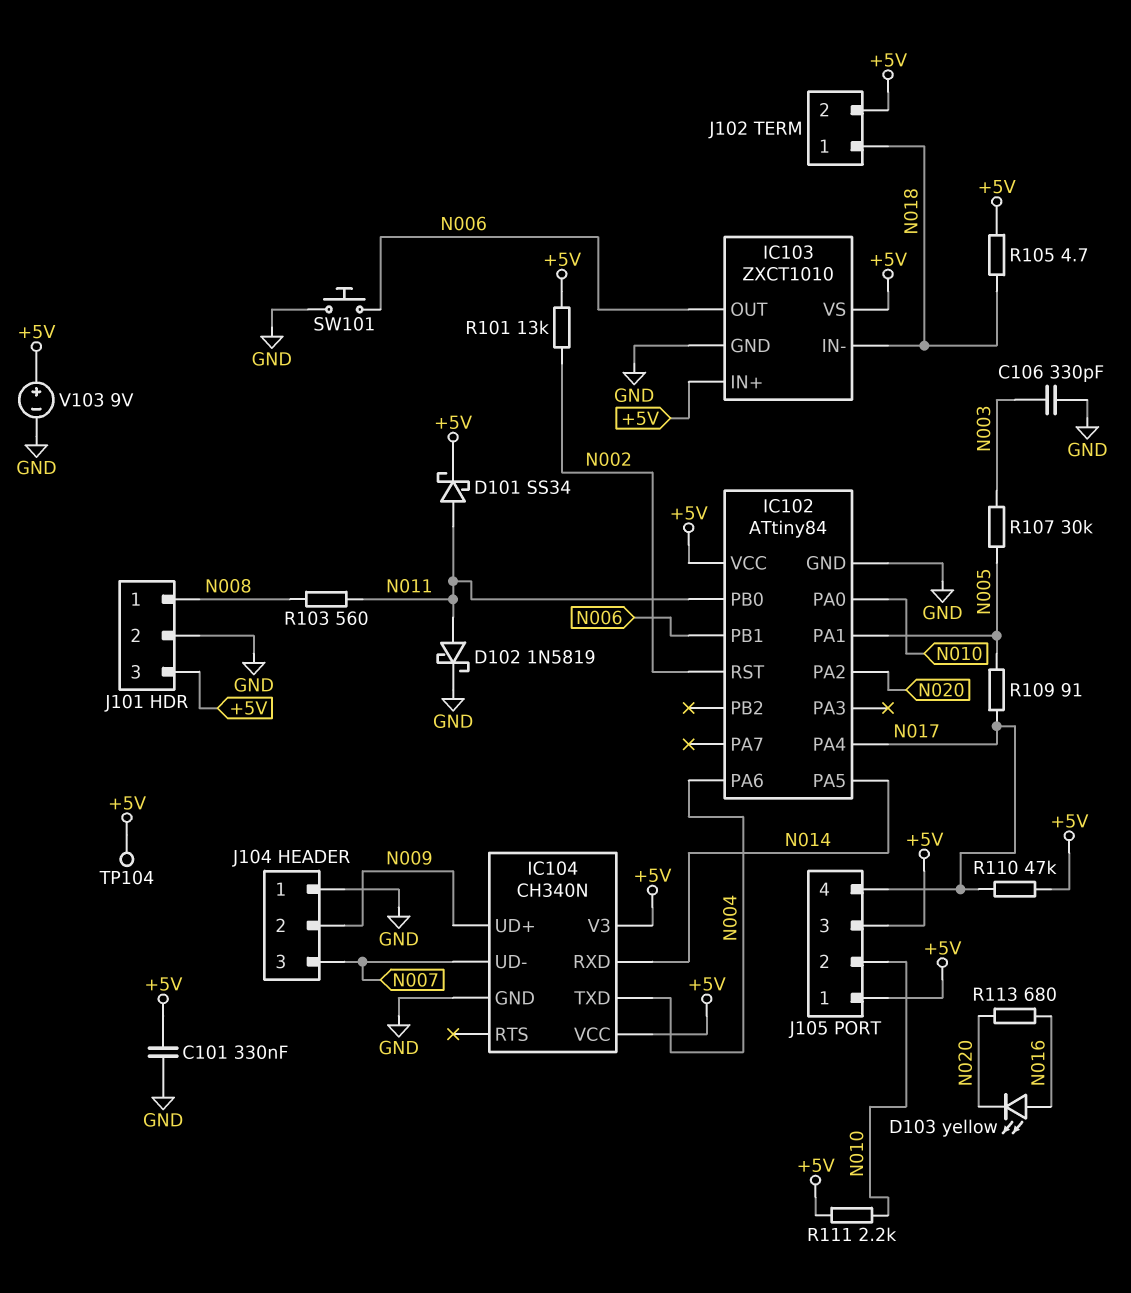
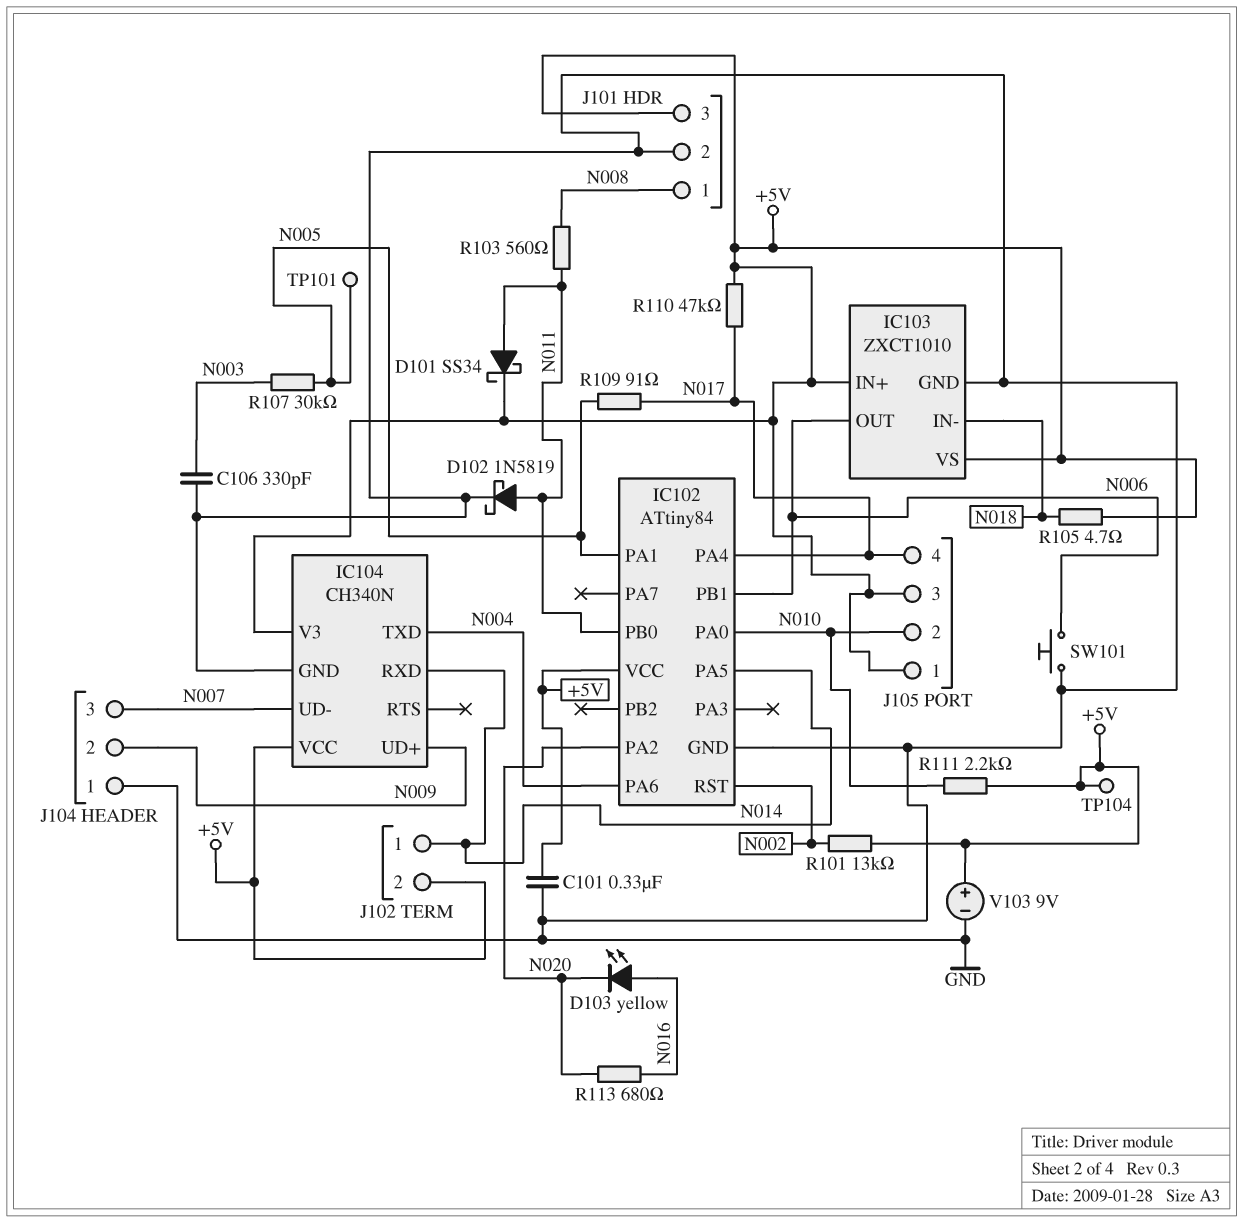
J102 pin 1: N018 -> N014
TP101: none -> test point (N005)

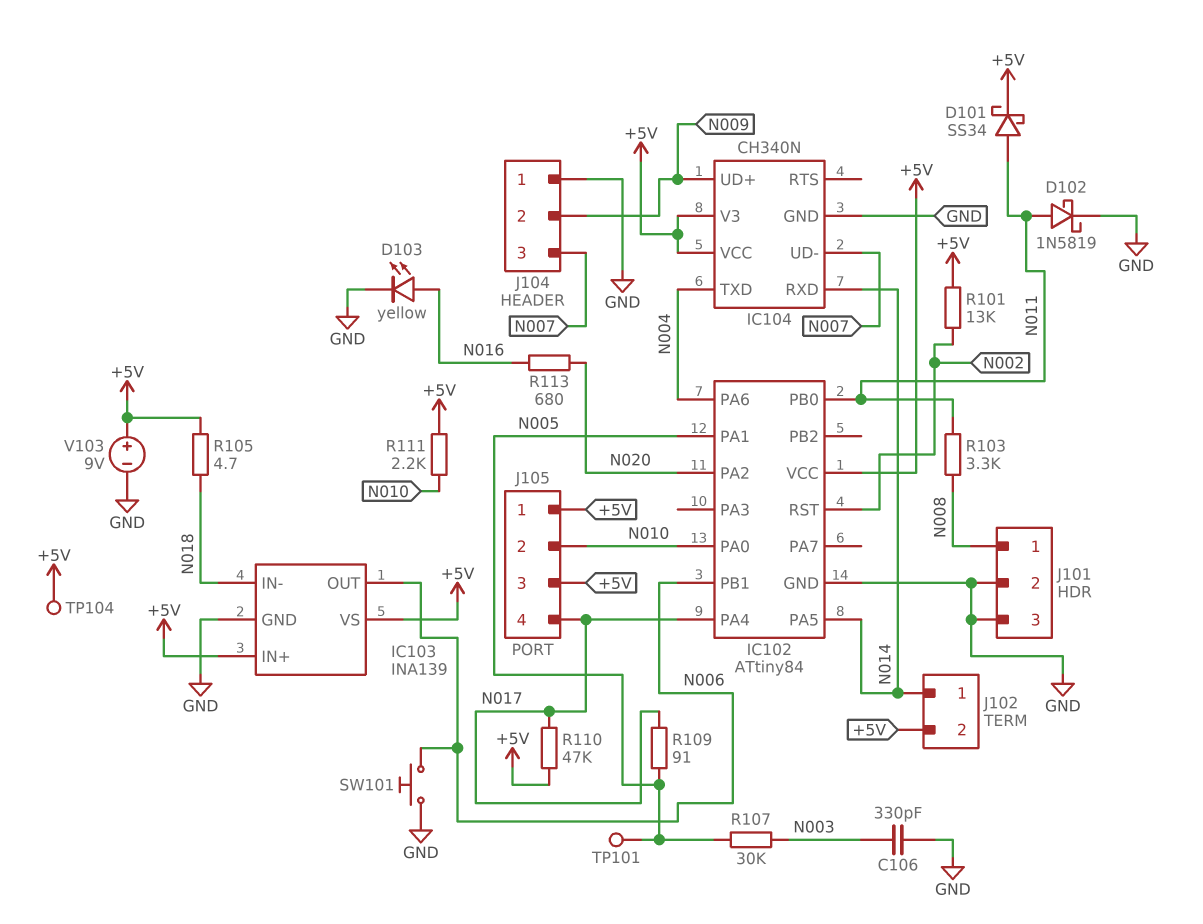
C101: 330nF (+5V, GND) -> none
D103: LED yellow (A N016, K N020) -> LED yellow (A N016, K GND)
IC103: ZXCT1010 -> INA139
J101 pin 3: +5V -> GND
R103: 560 (N008, N011) -> 3.3k (N008, N011)

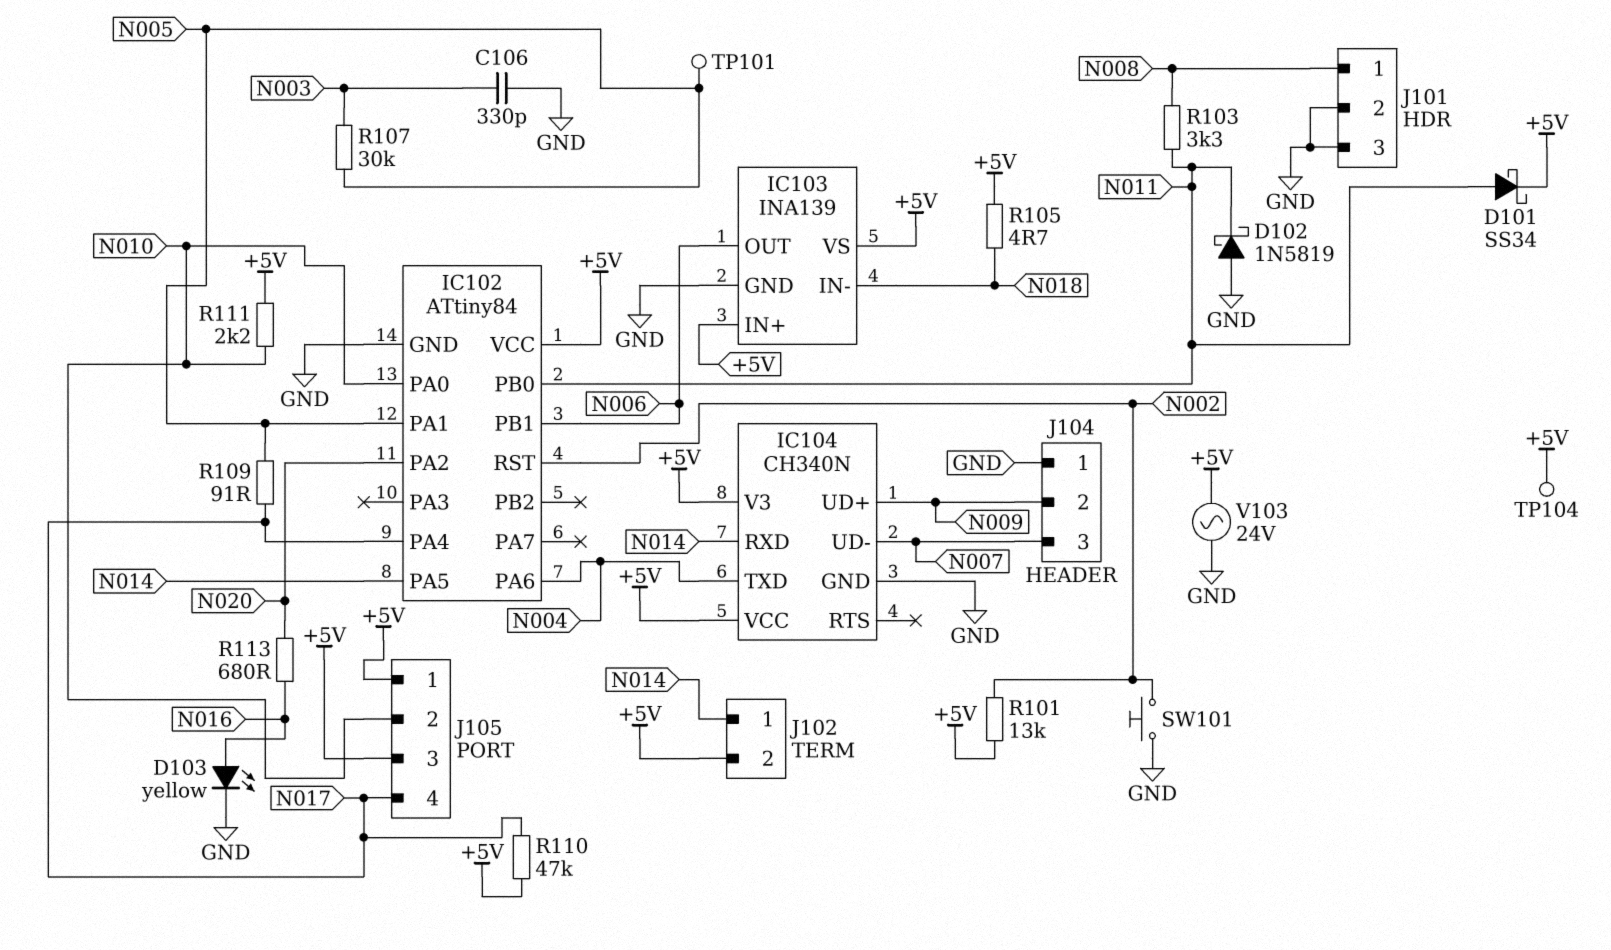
D102: schottky 1N5819 (A N011, K GND) -> schottky 1N5819 (A GND, K N011)
SW101: button (GND, N006) -> button (GND, N002)
V103: 9V (plus +5V, minus GND) -> AC 24V (+5V, GND)

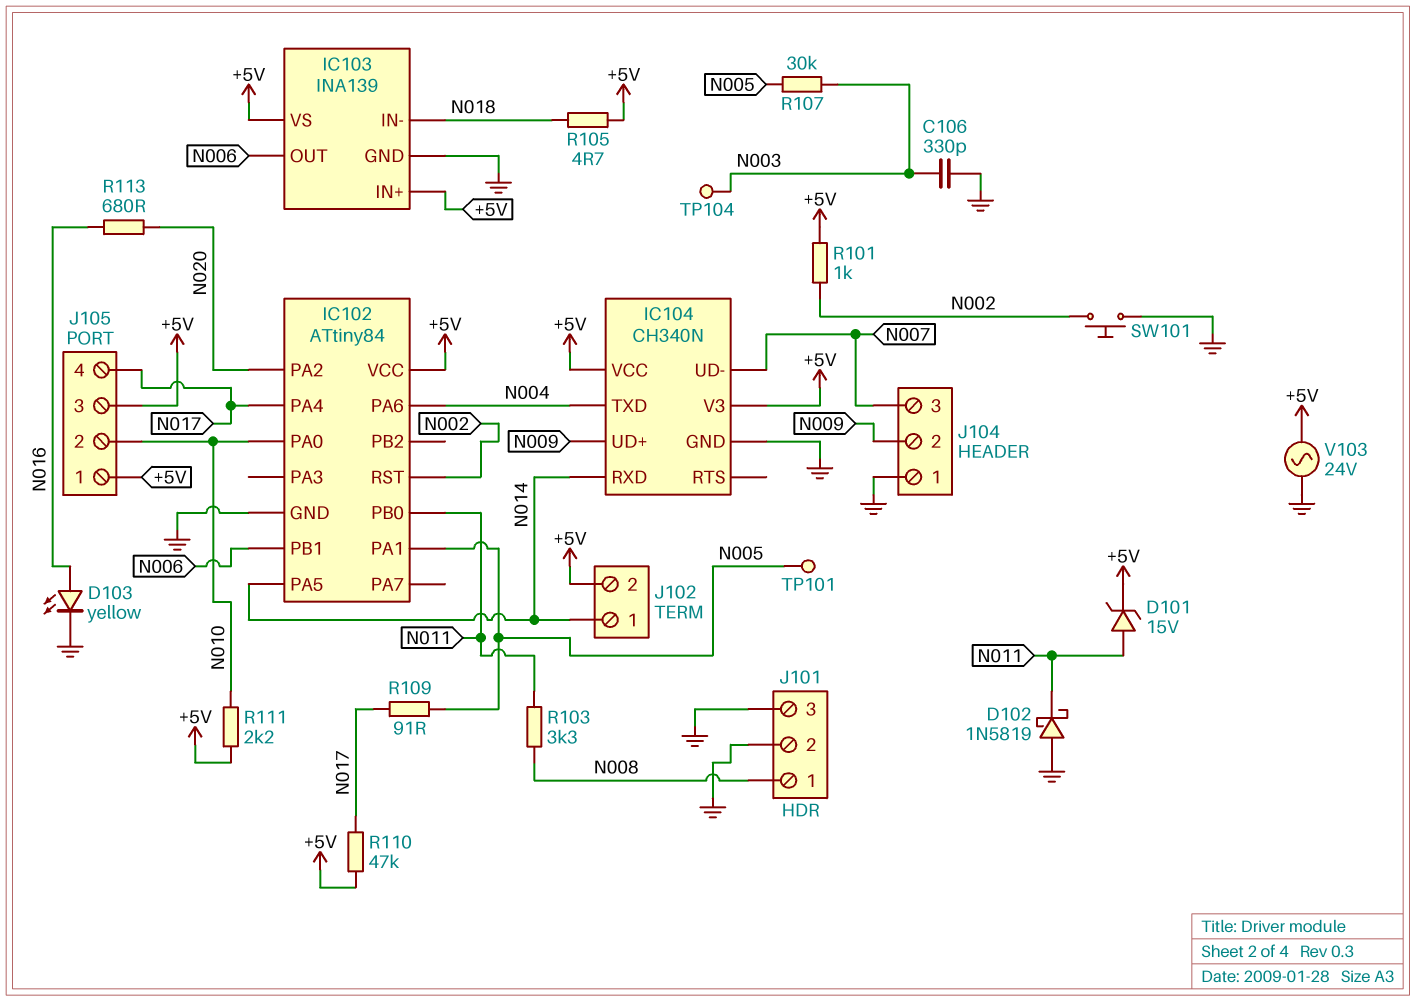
D101: schottky SS34 (A N011, K +5V) -> zener 15V (A N011, K +5V)
R101: 13k (+5V, N002) -> 1k (+5V, N002)
TP104: test point (+5V) -> test point (N003)

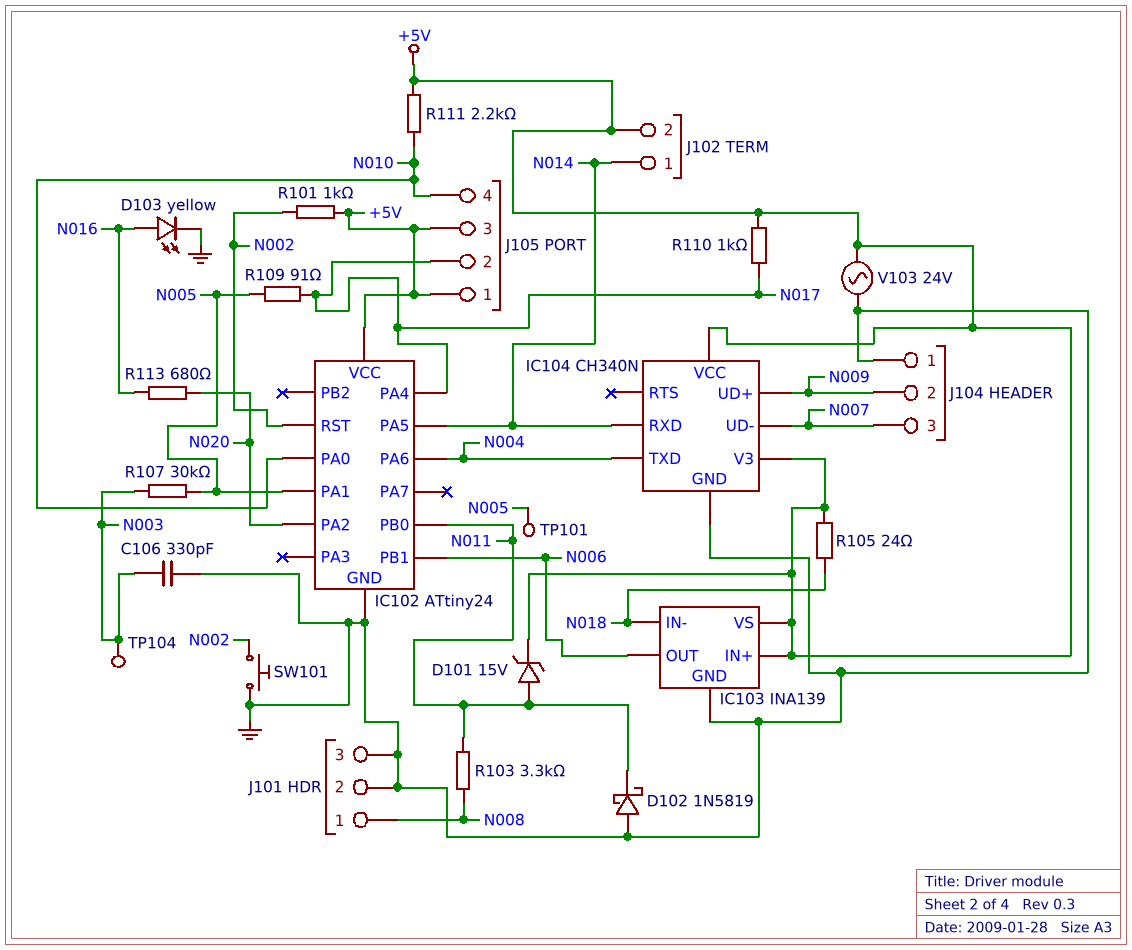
IC102: ATtiny84 -> ATtiny24
J105 pin 2: N010 -> N017
J105 pin 4: N017 -> N010
R105: 4.7 (+5V, N018) -> 24 (+5V, N018)
R110: 47k (+5V, N017) -> 1k (+5V, N017)

